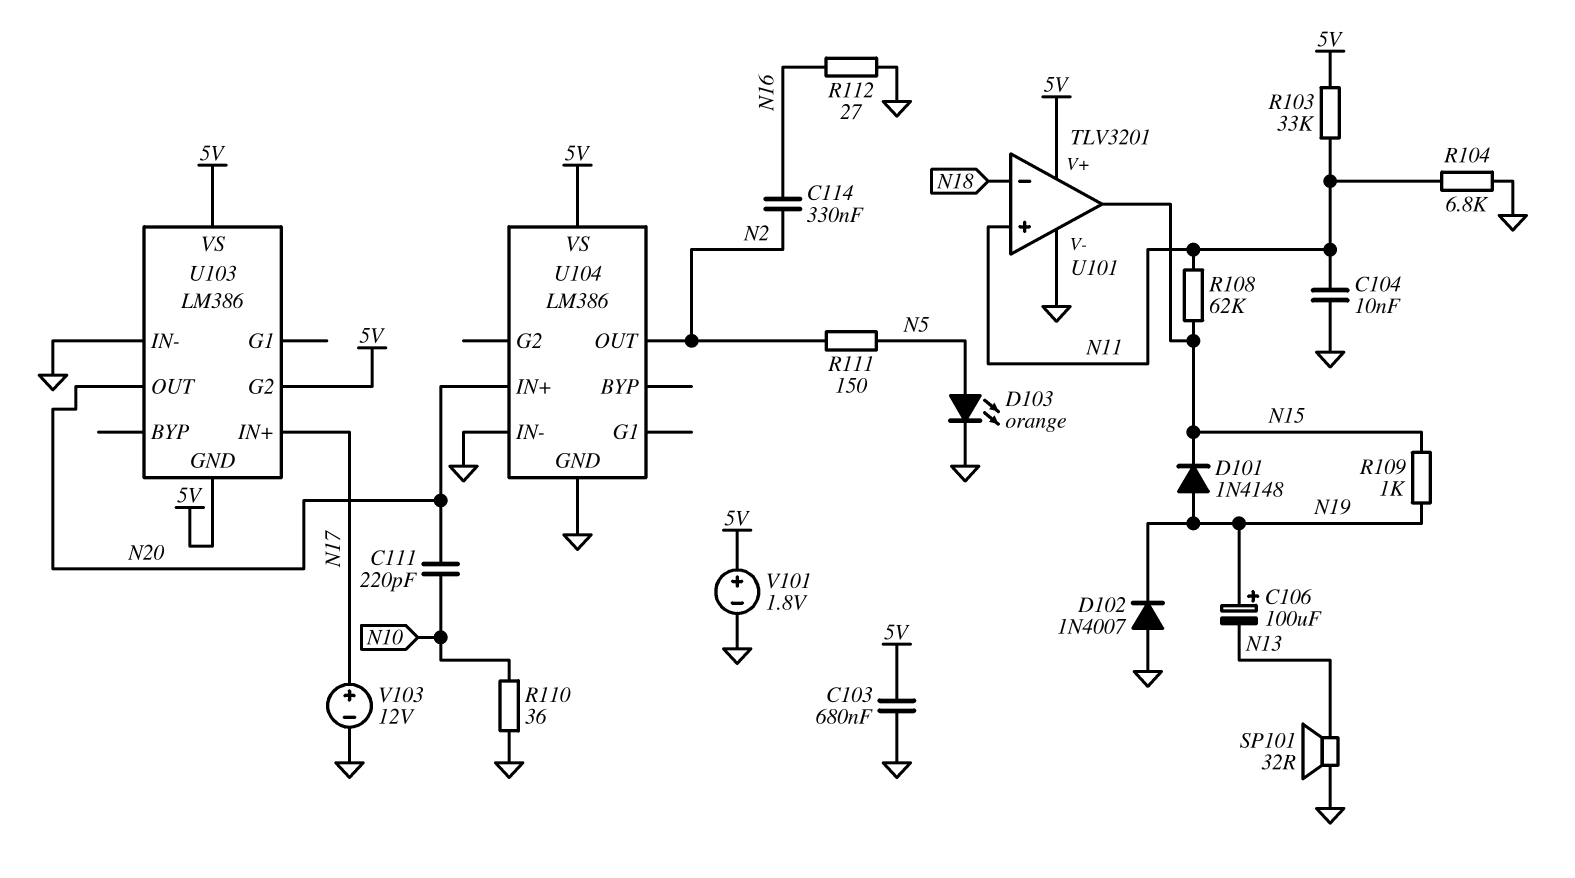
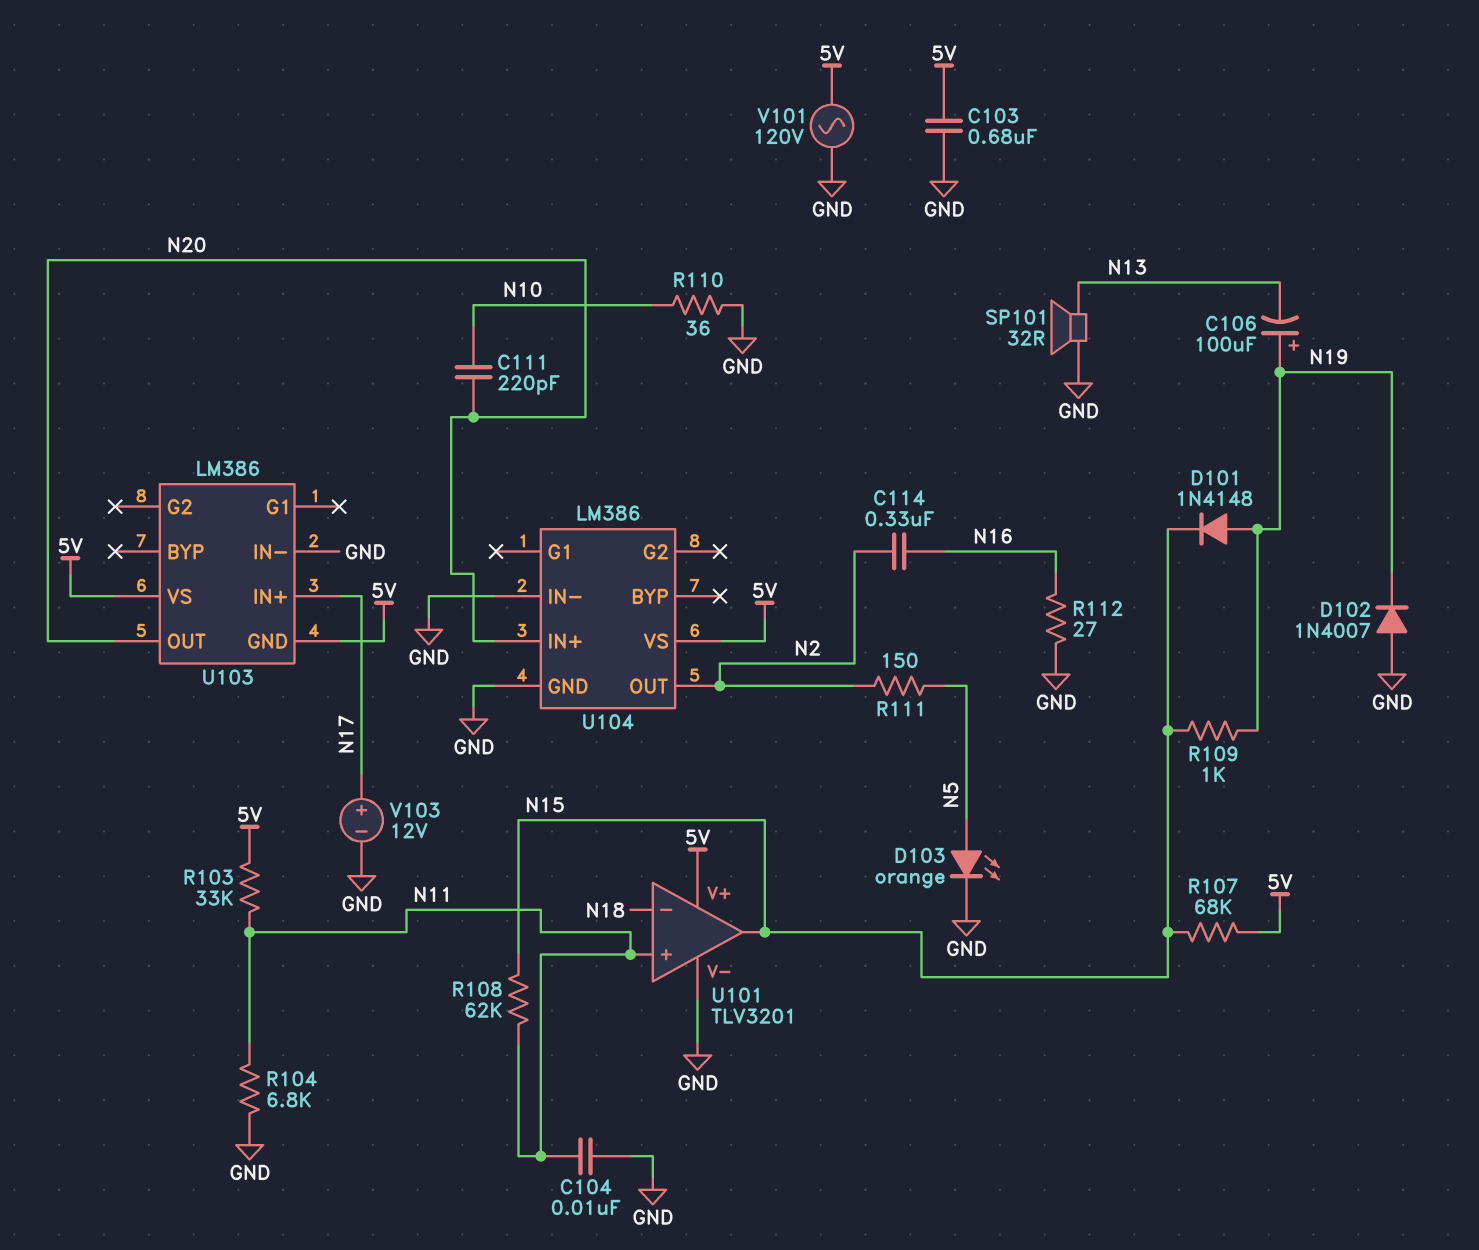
R107: none -> 68k (5V, N15)
U103 pin G2: 5V -> none
V101: 1.8V (plus 5V, minus GND) -> AC 120V (5V, GND)

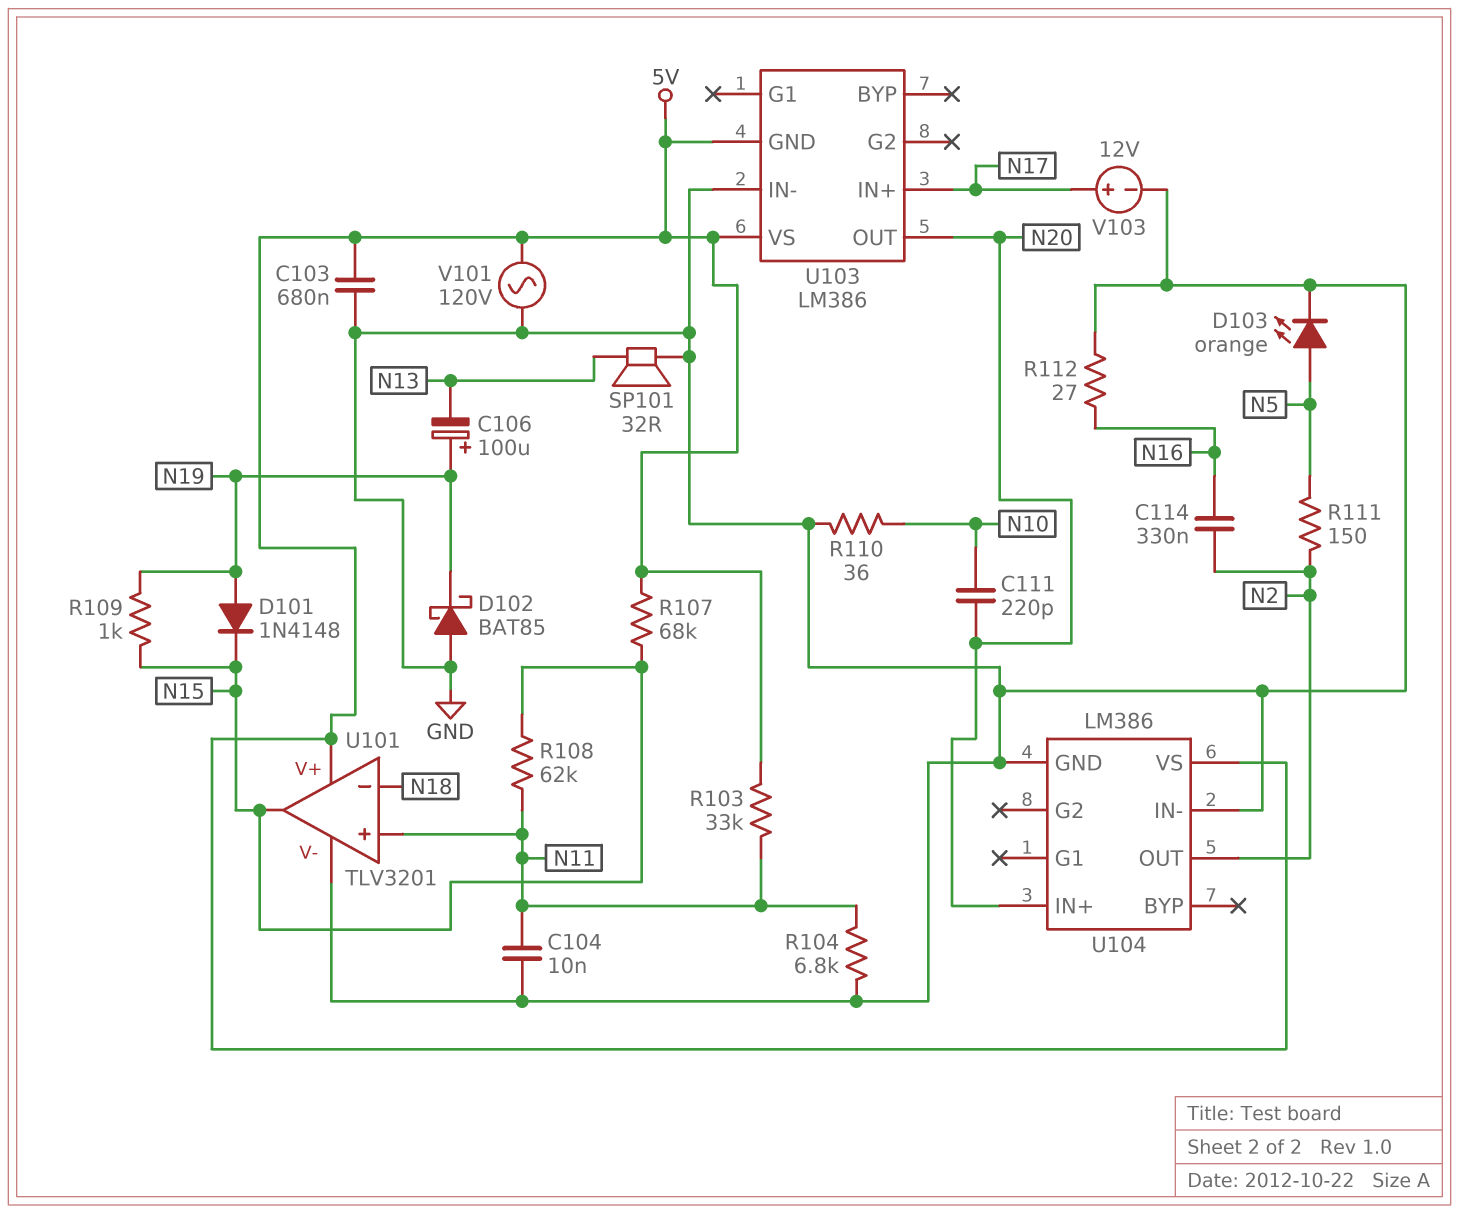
D102: diode 1N4007 (A GND, K N19) -> schottky BAT85 (A GND, K N19)

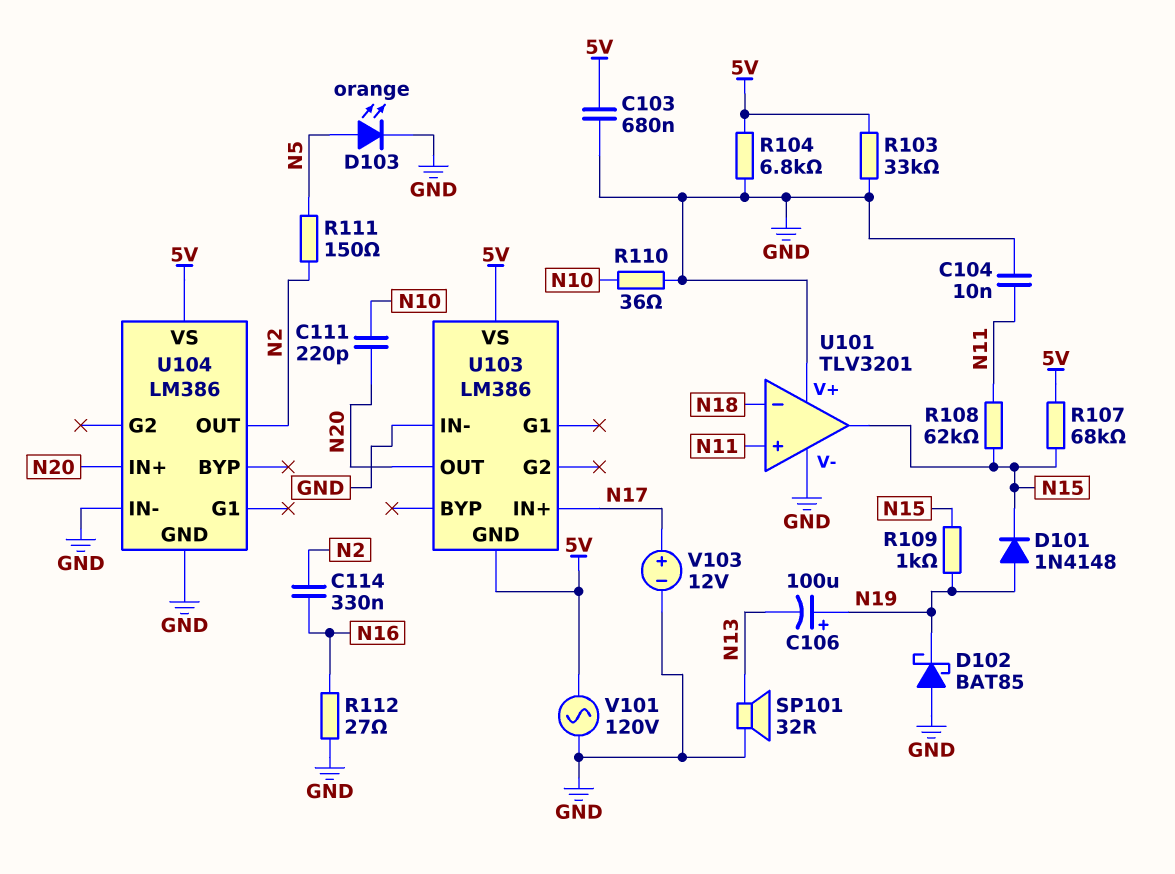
R103: 33k (5V, N11) -> 33k (5V, GND)
R104: 6.8k (GND, N11) -> 6.8k (5V, GND)
U101 pin V+: 5V -> GND

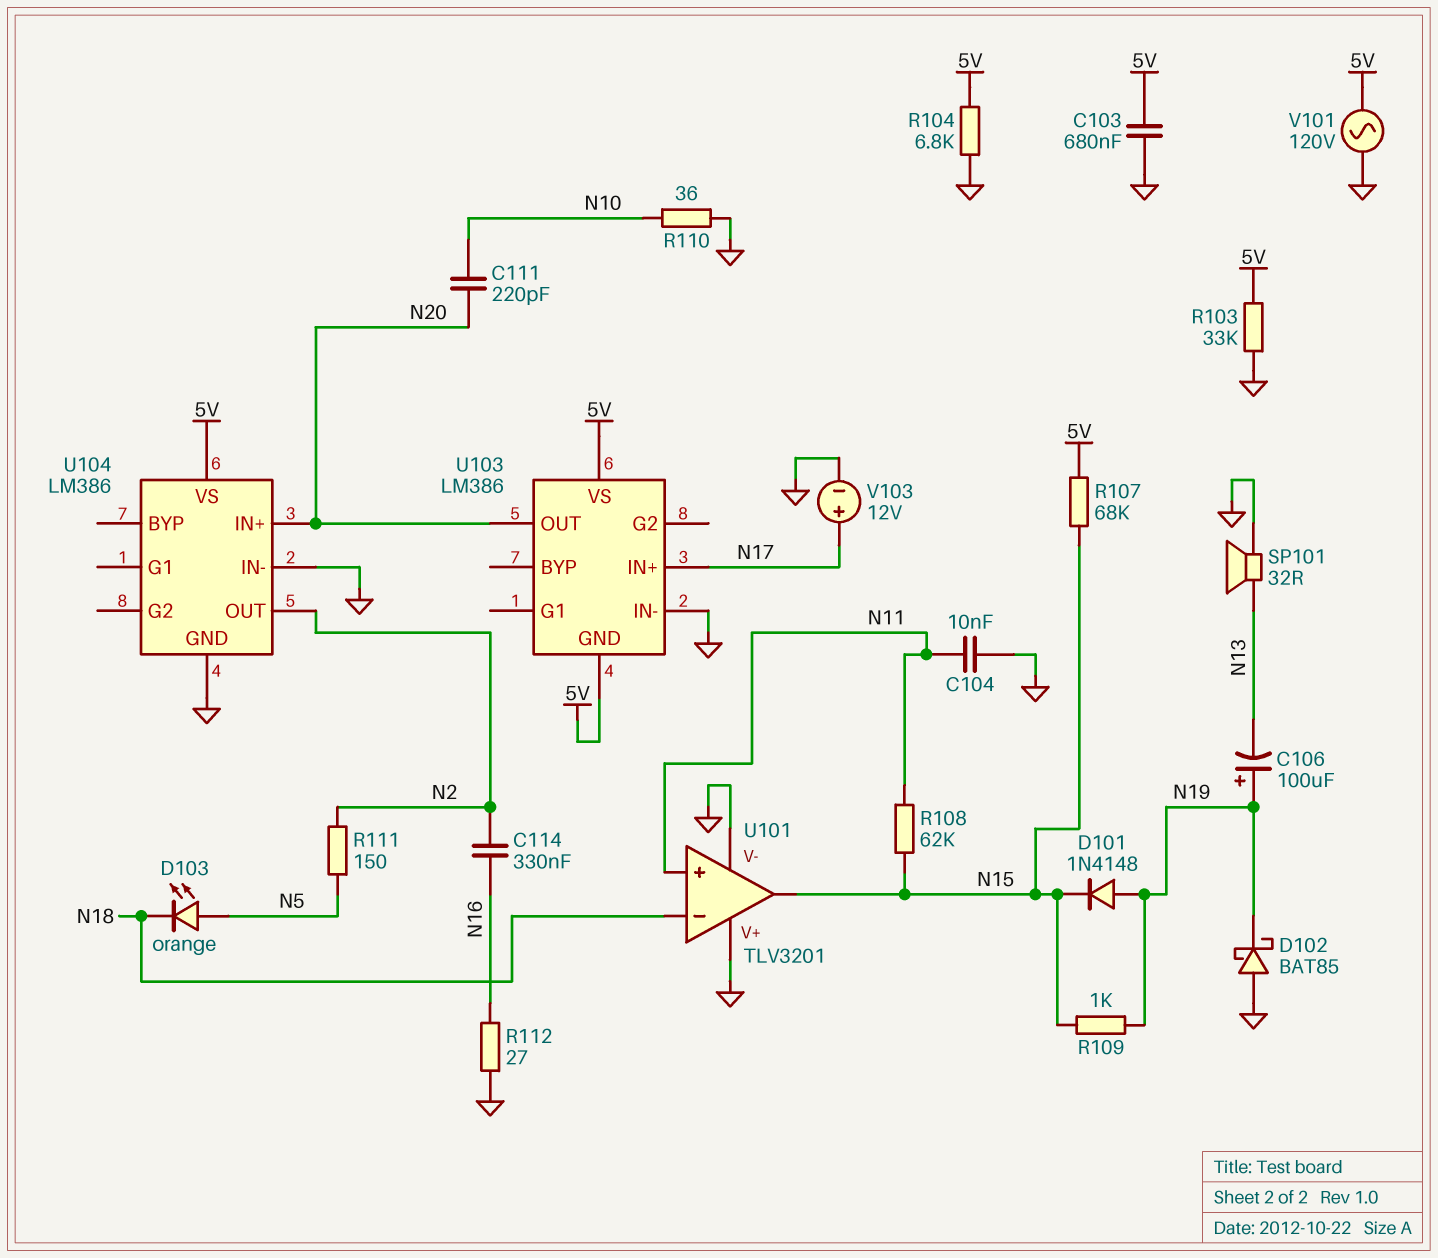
D103: LED orange (A N5, K GND) -> LED orange (A N5, K N18)

